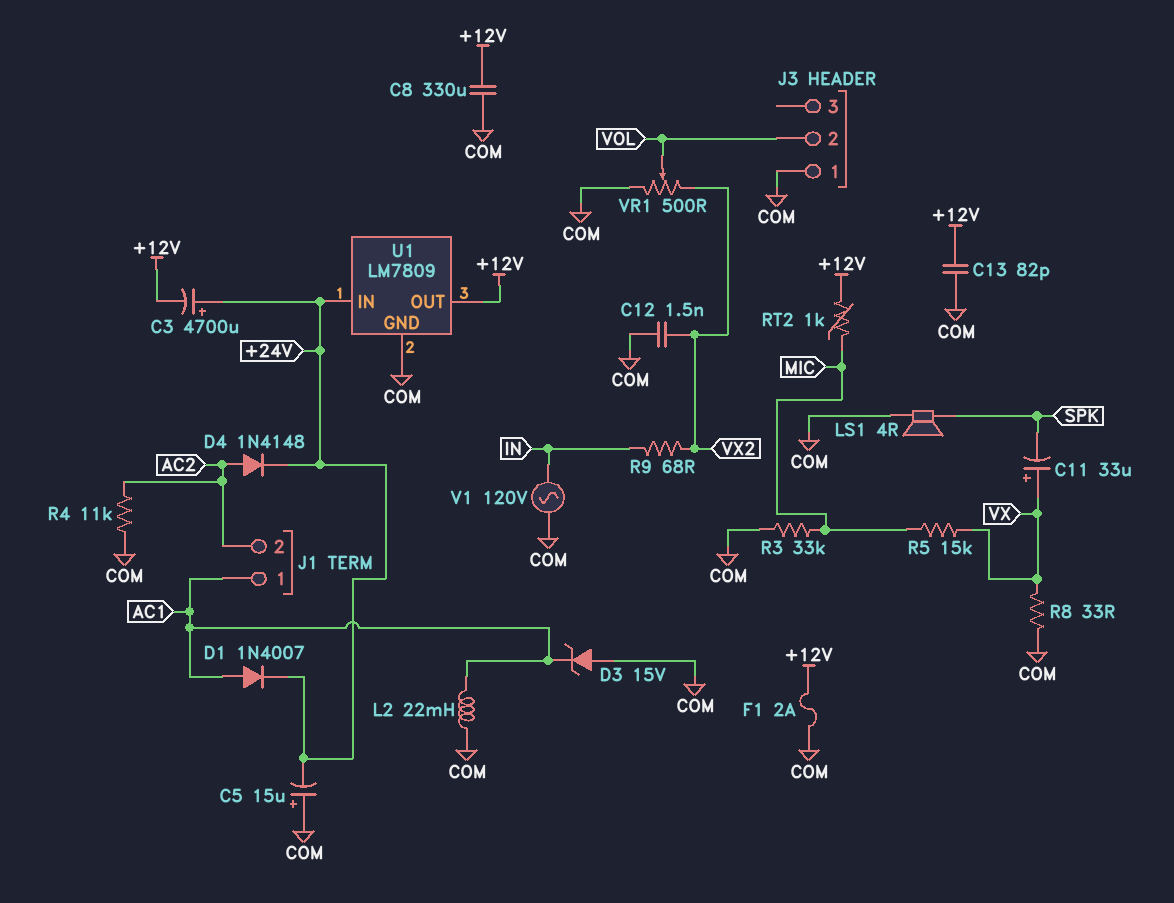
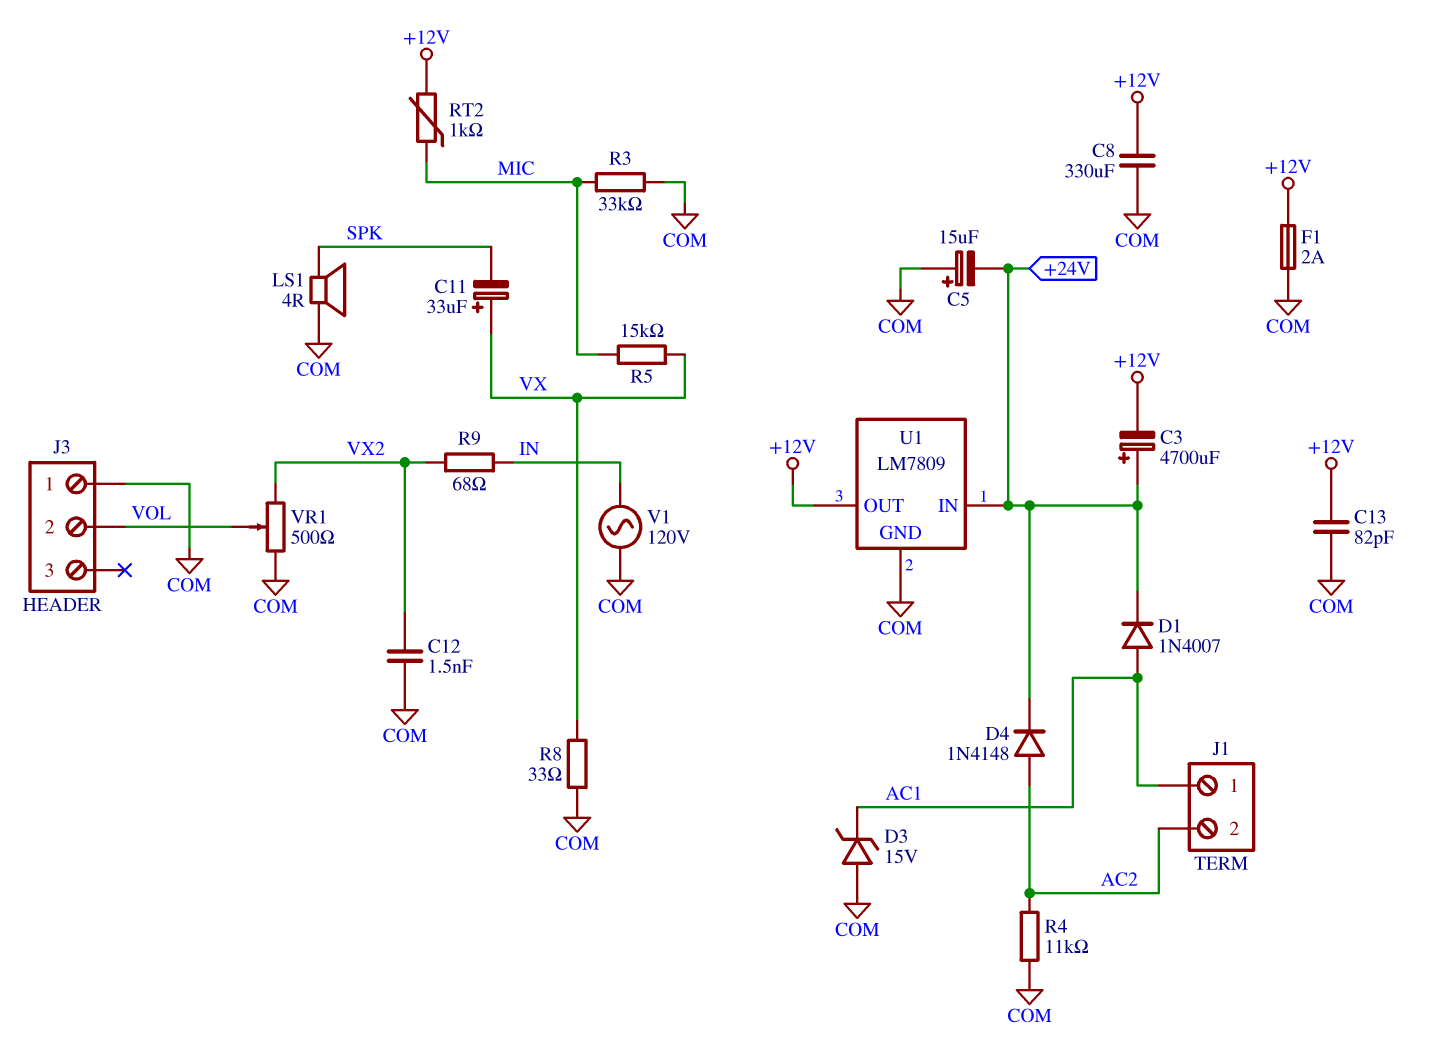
L2: 22mH (AC1, COM) -> none

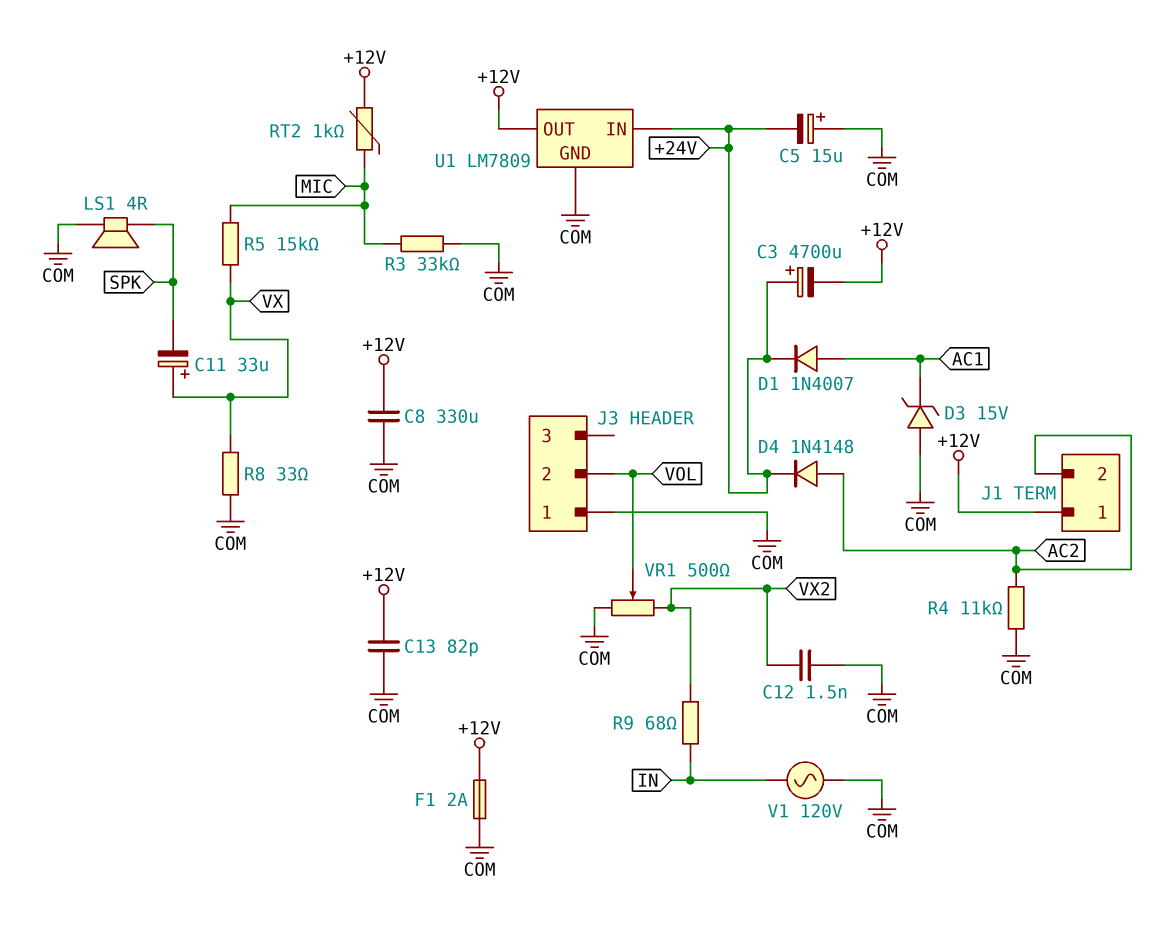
J1 pin 1: AC1 -> +12V

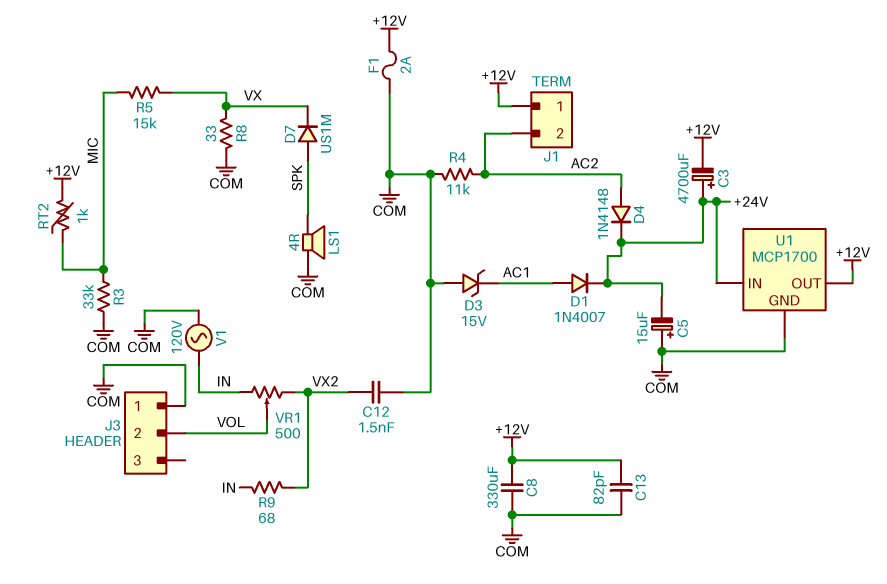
C11: 33uF (plus VX, minus SPK) -> none
D7: none -> diode US1M (A SPK, K VX)
U1: LM7809 -> MCP1700
VR1: 500 (COM, VX2, wiper VOL) -> 500 (IN, VX2, wiper VOL)

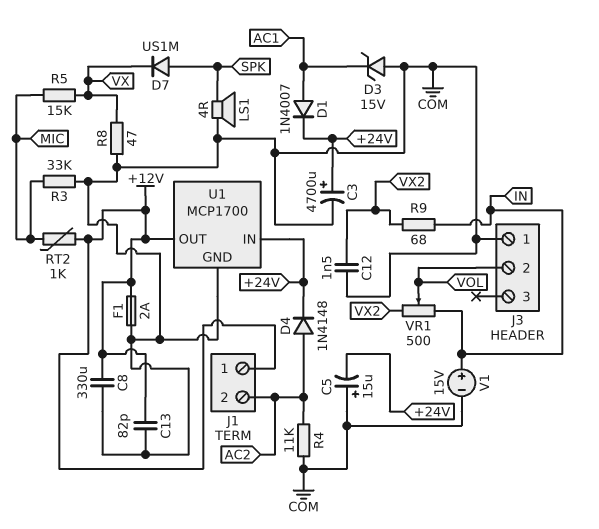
C3: 4700uF (plus +24V, minus +12V) -> 4700uF (plus +24V, minus COM)
R8: 33 (COM, VX) -> 47 (COM, VX)
V1: AC 120V (COM, IN) -> 15V (plus IN, minus COM)

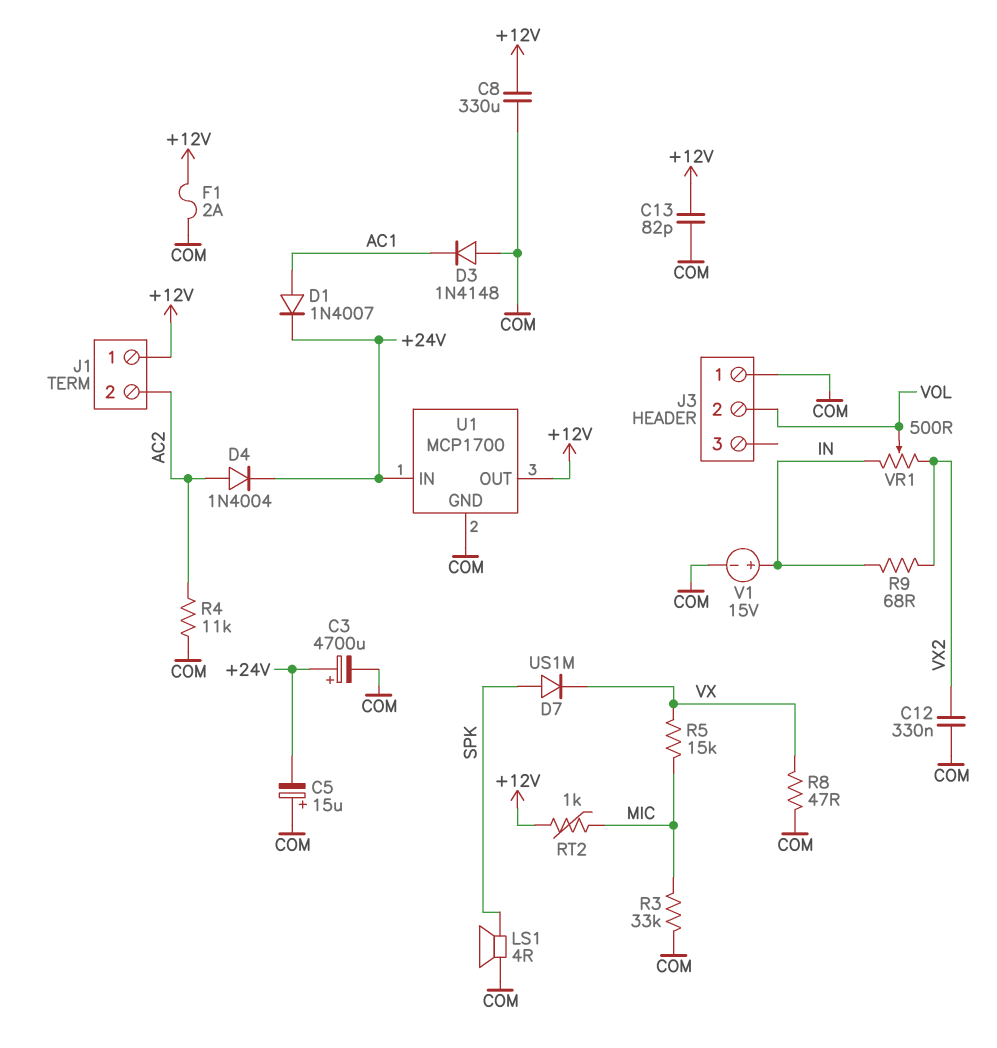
C12: 1.5nF (COM, VX2) -> 330nF (COM, VX2)
D3: zener 15V (A COM, K AC1) -> diode 1N4148 (A COM, K AC1)
D4: diode 1N4148 (A AC2, K +24V) -> diode 1N4004 (A AC2, K +24V)

